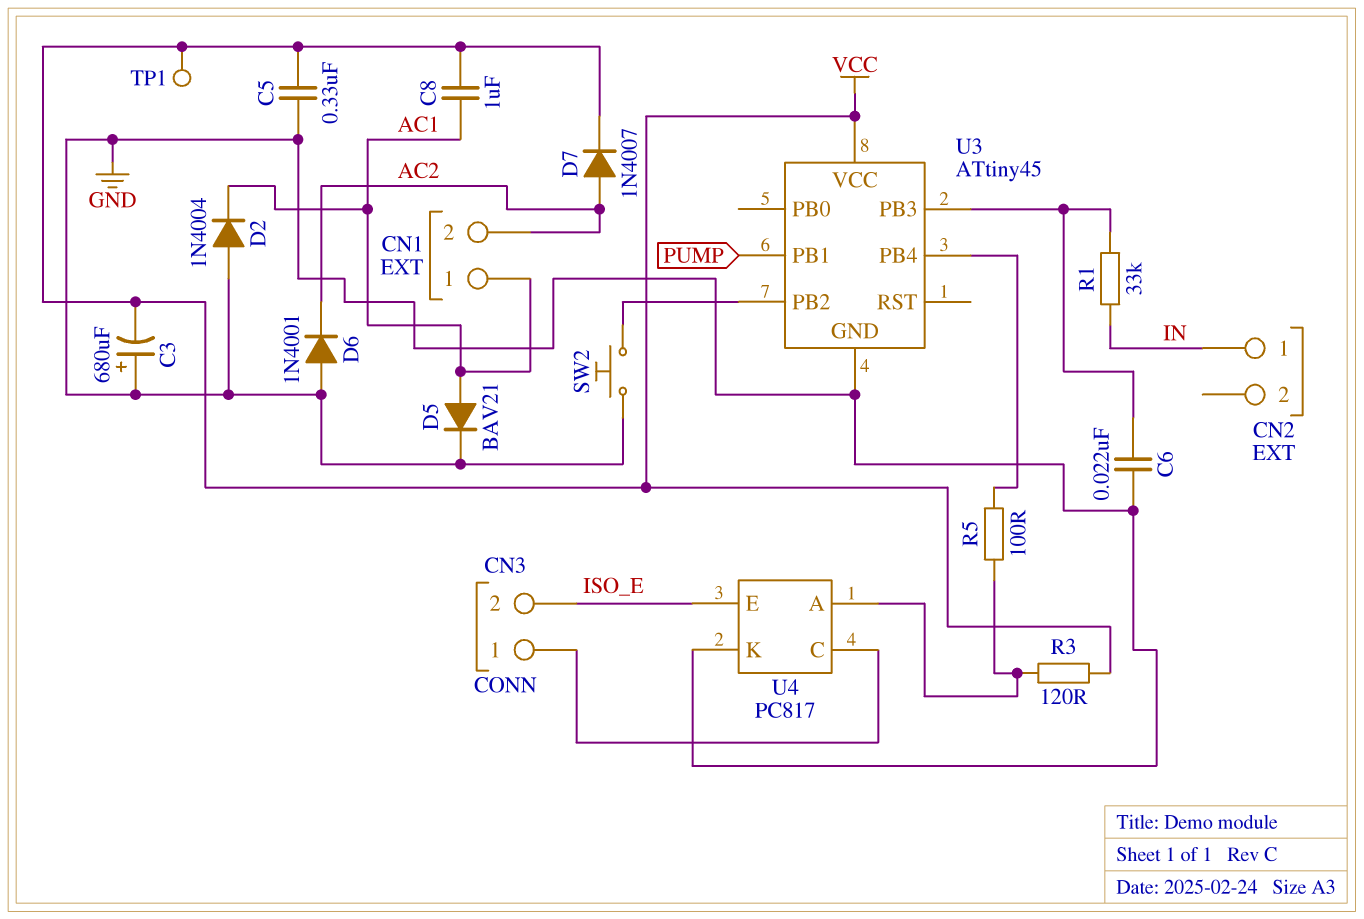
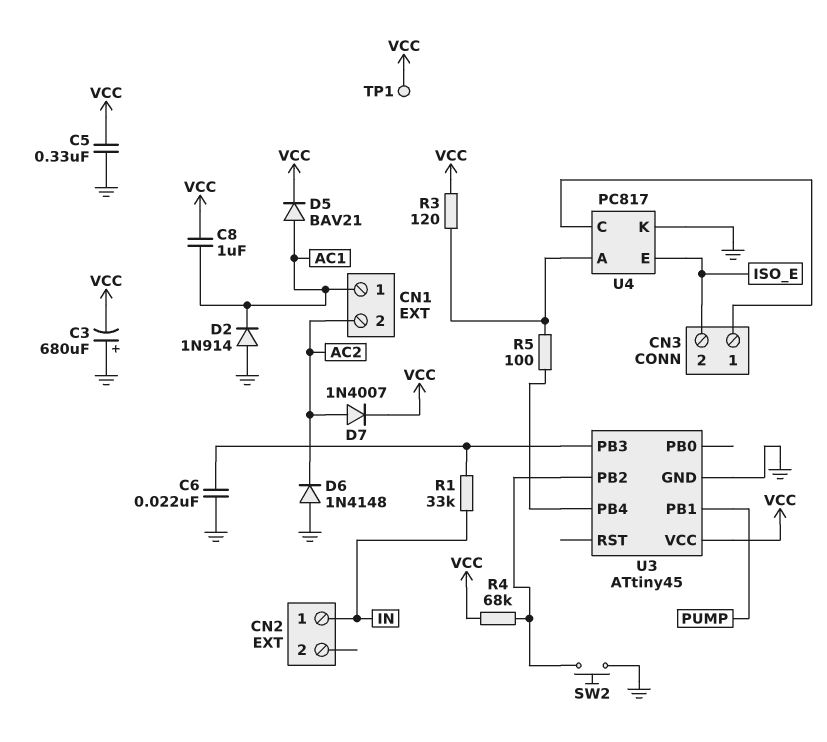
D2: diode 1N4004 (A GND, K AC1) -> diode 1N914 (A GND, K AC1)
D5: diode BAV21 (A AC1, K GND) -> diode BAV21 (A AC1, K VCC)
D6: diode 1N4001 (A GND, K AC2) -> diode 1N4148 (A GND, K AC2)
R4: none -> 68k (U3/PB2, VCC)

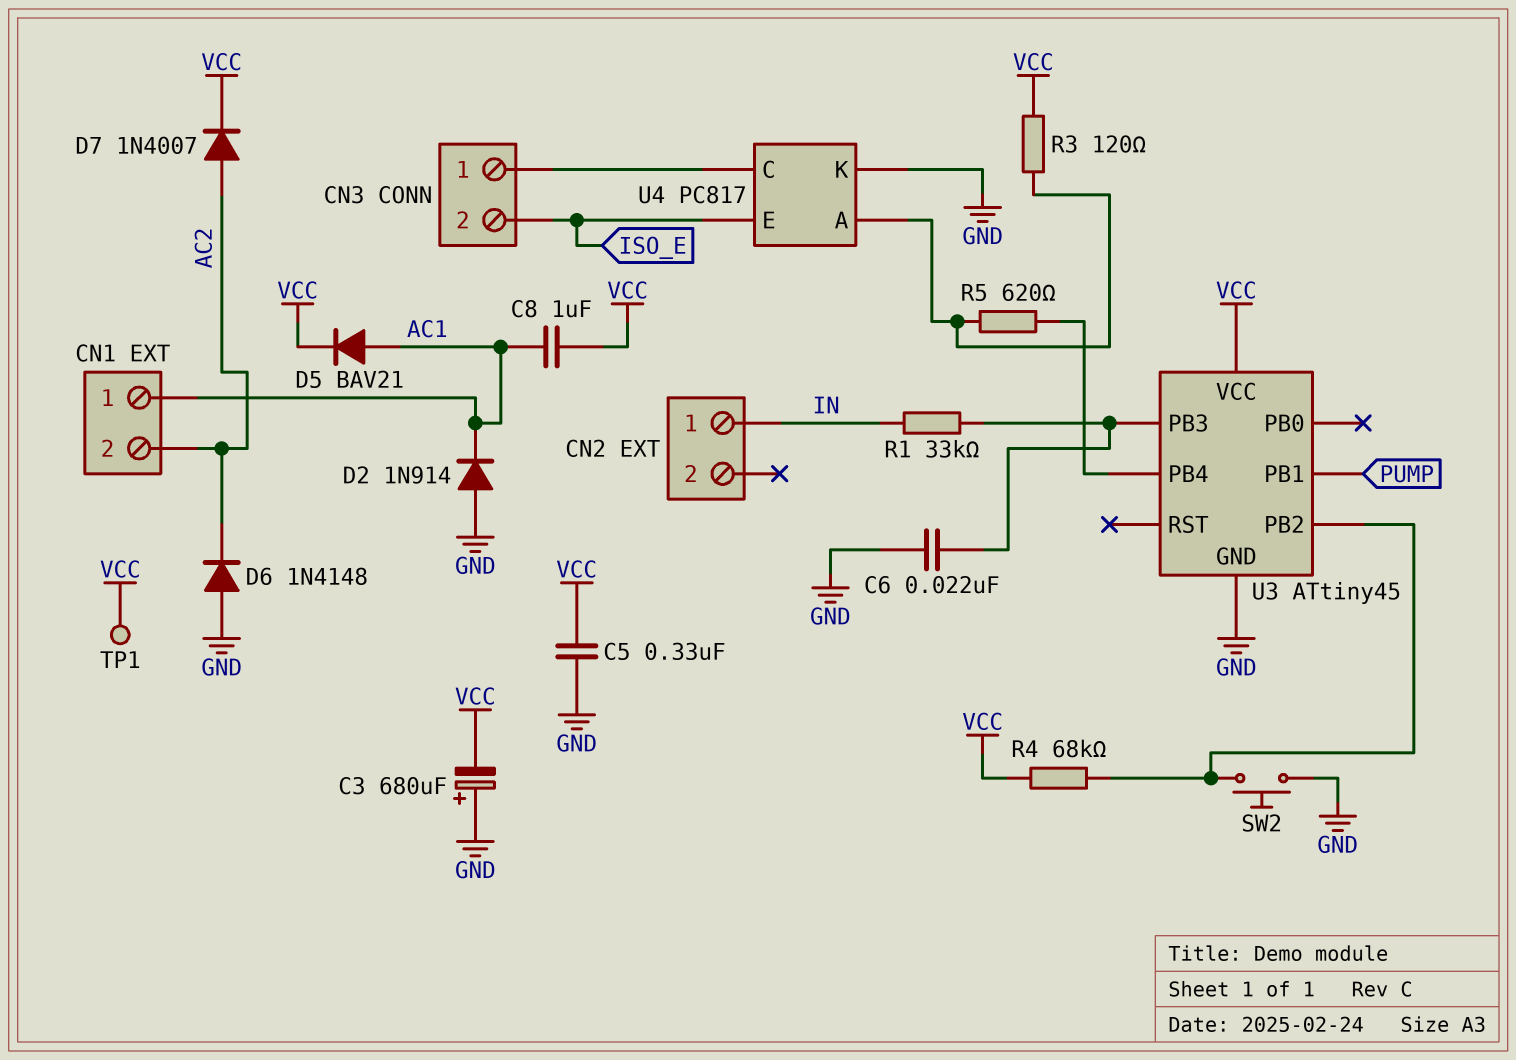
R5: 100 (U3/PB4, U4/A) -> 620 (U3/PB4, U4/A)

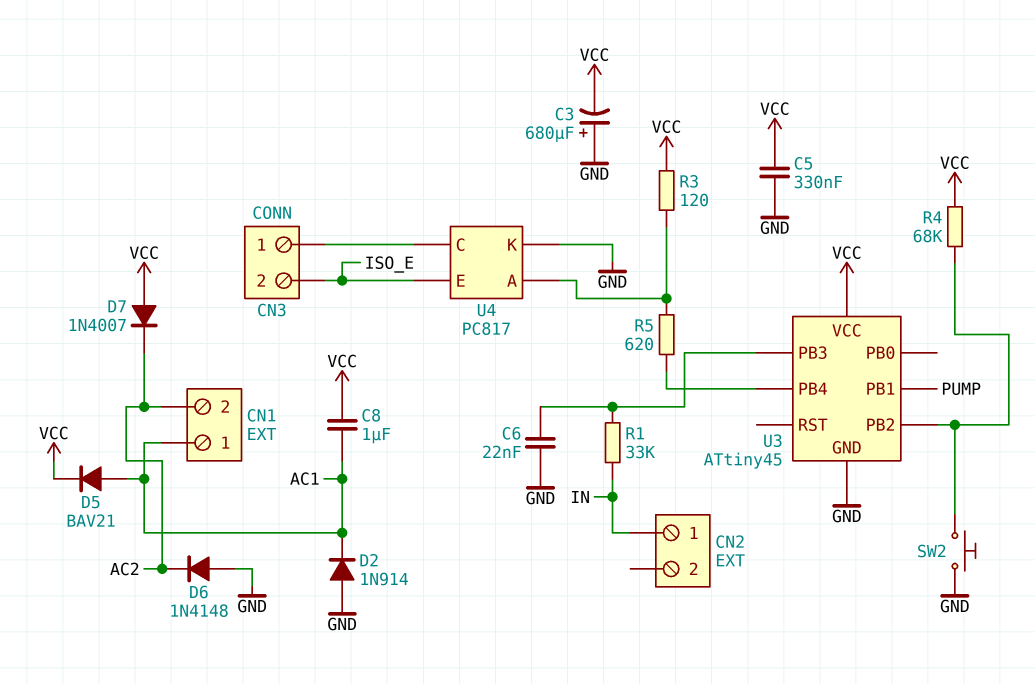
D7: diode 1N4007 (A AC2, K VCC) -> diode 1N4007 (A VCC, K AC2)
TP1: test point (VCC) -> none

